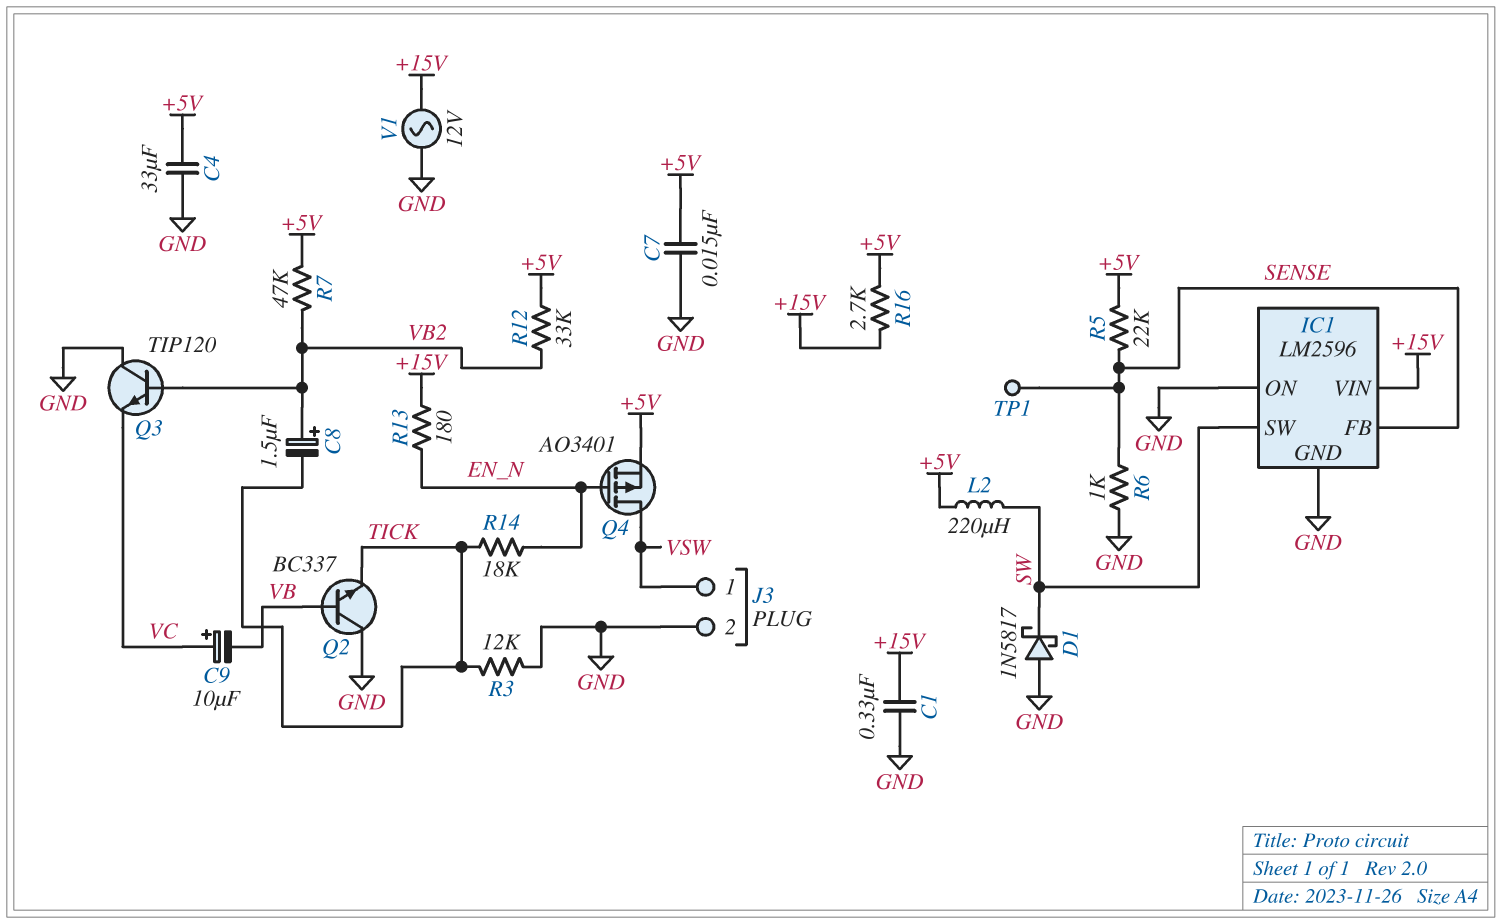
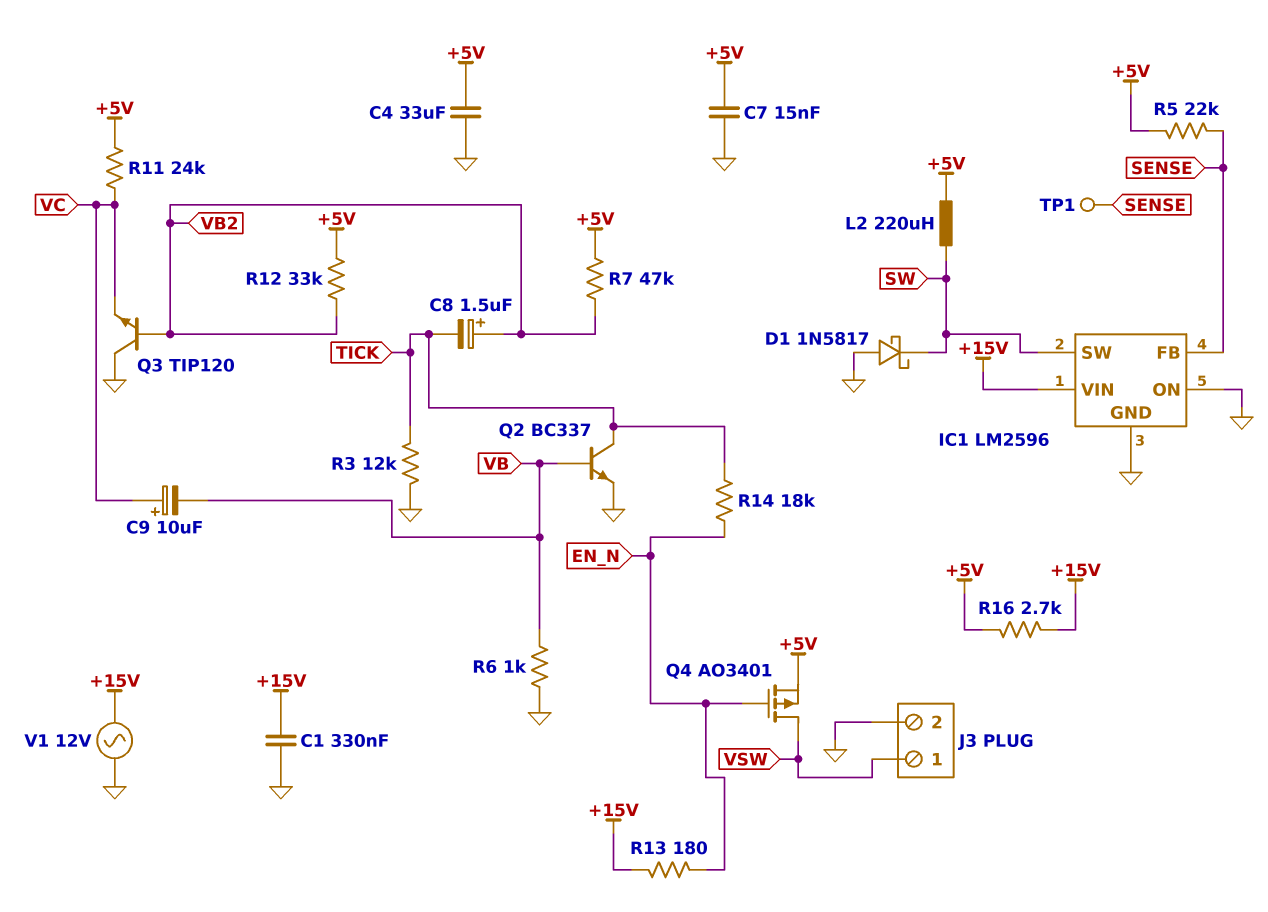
Q2: NPN BC337 (B VB, C GND, E TICK) -> NPN BC337 (B VB, C TICK, E GND)
R6: 1k (GND, SENSE) -> 1k (GND, VB)
R11: none -> 24k (+5V, VC)

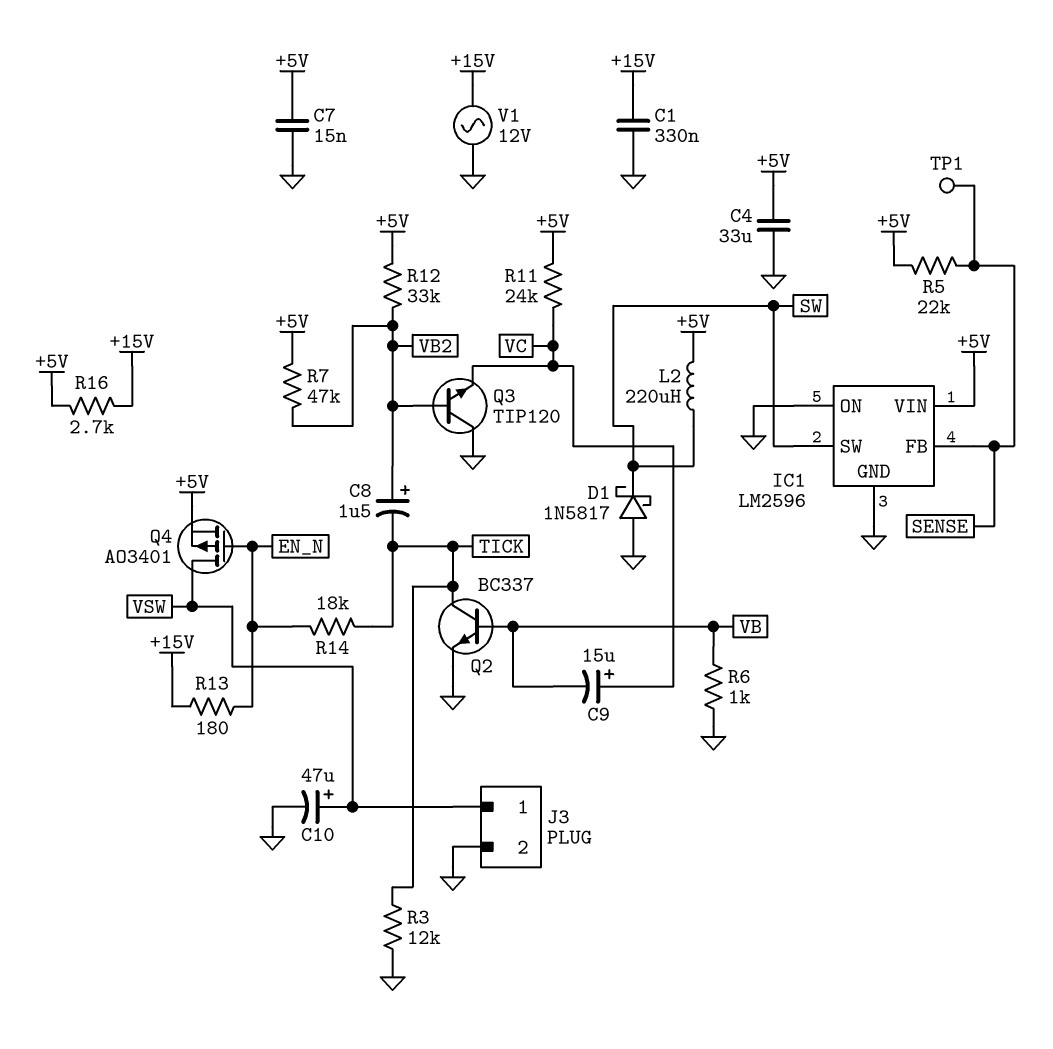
C9: 10uF (plus VC, minus VB) -> 15uF (plus VC, minus VB)
C10: none -> 47uF (plus VSW, minus GND)
IC1 pin VIN: +15V -> +5V

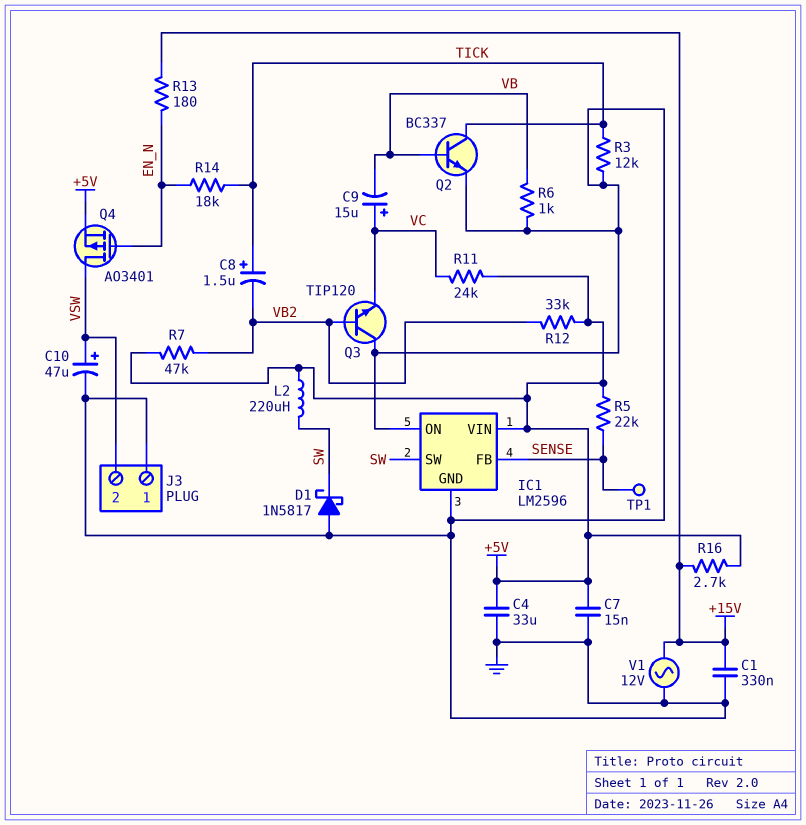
C8: 1.5uF (plus VB2, minus TICK) -> 1.5uF (plus TICK, minus VB2)
J3 pin 1: VSW -> GND
J3 pin 2: GND -> VSW

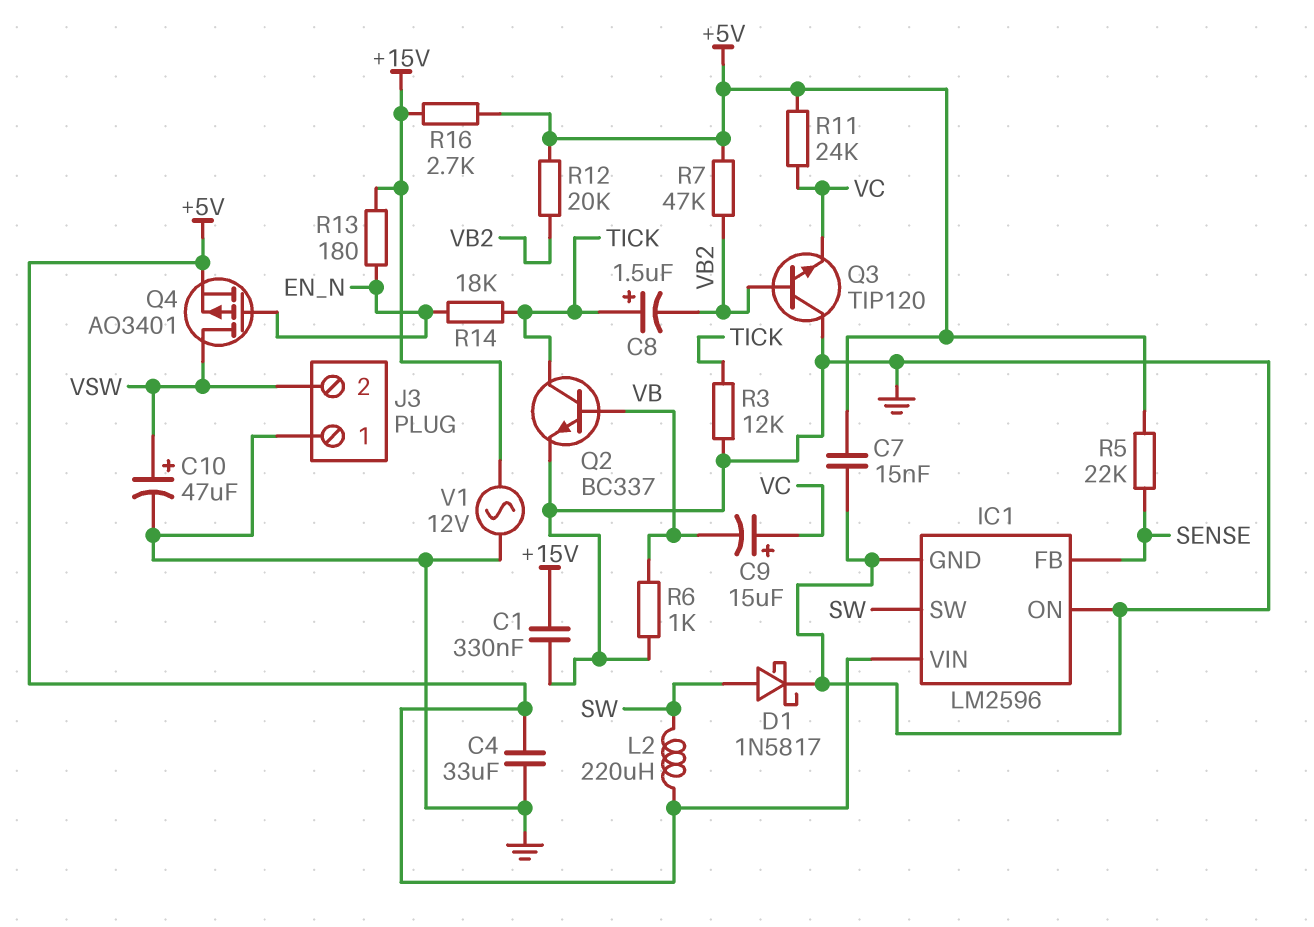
D1: schottky 1N5817 (A GND, K SW) -> schottky 1N5817 (A SW, K GND)
R12: 33k (+5V, VB2) -> 20k (+5V, VB2)
TP1: test point (SENSE) -> none

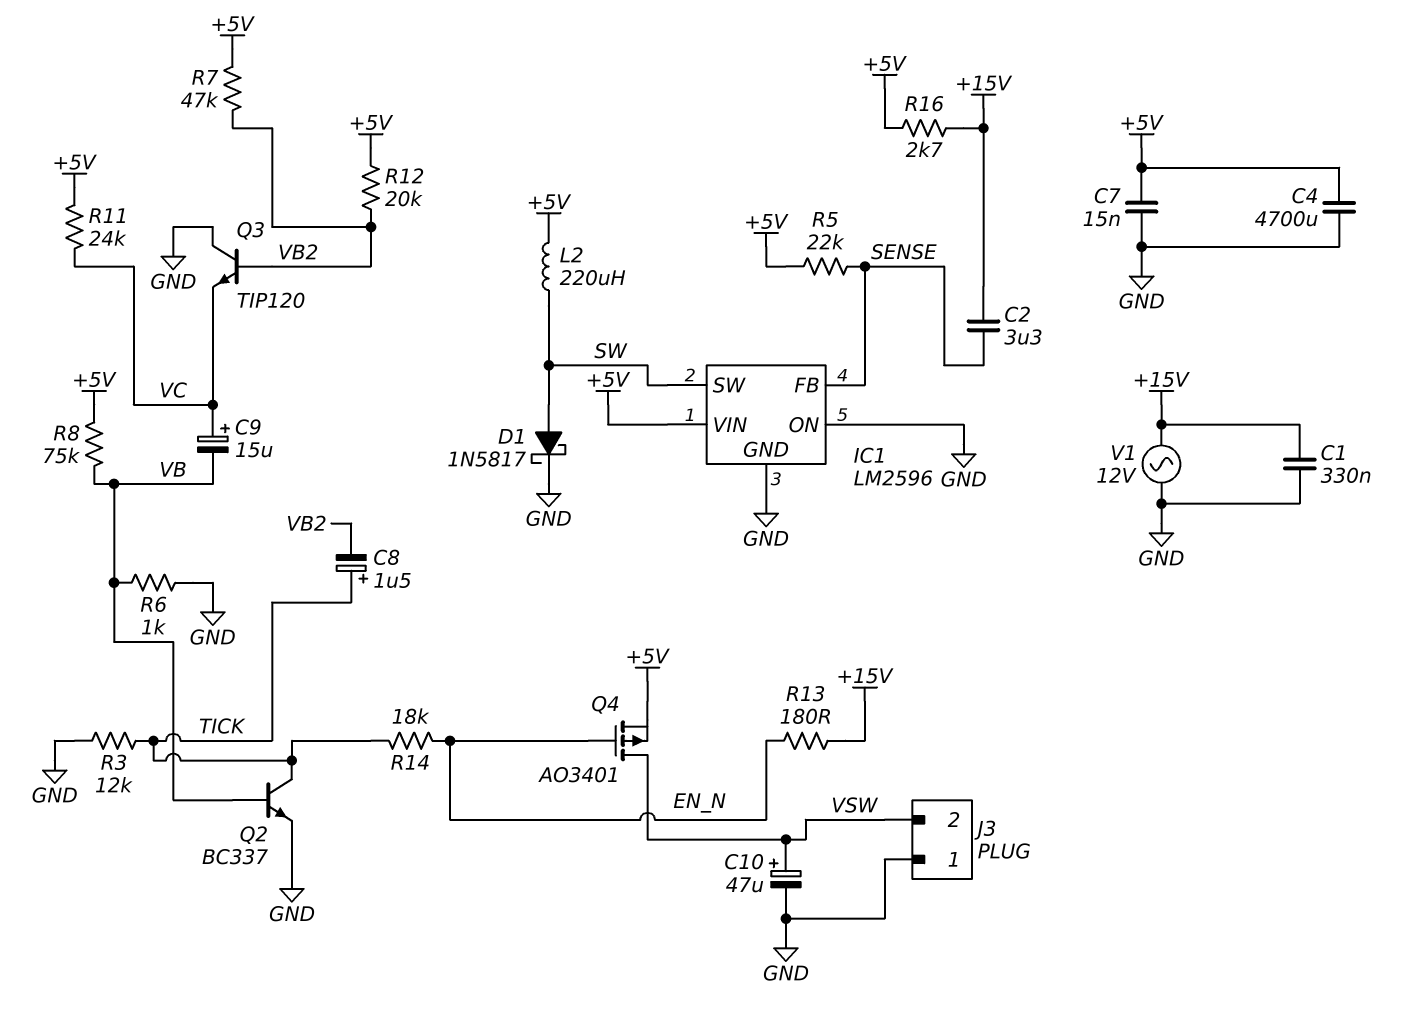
C2: none -> 3.3uF (+15V, SENSE)
C4: 33uF (+5V, GND) -> 4700uF (+5V, GND)
R8: none -> 75k (+5V, VB)

